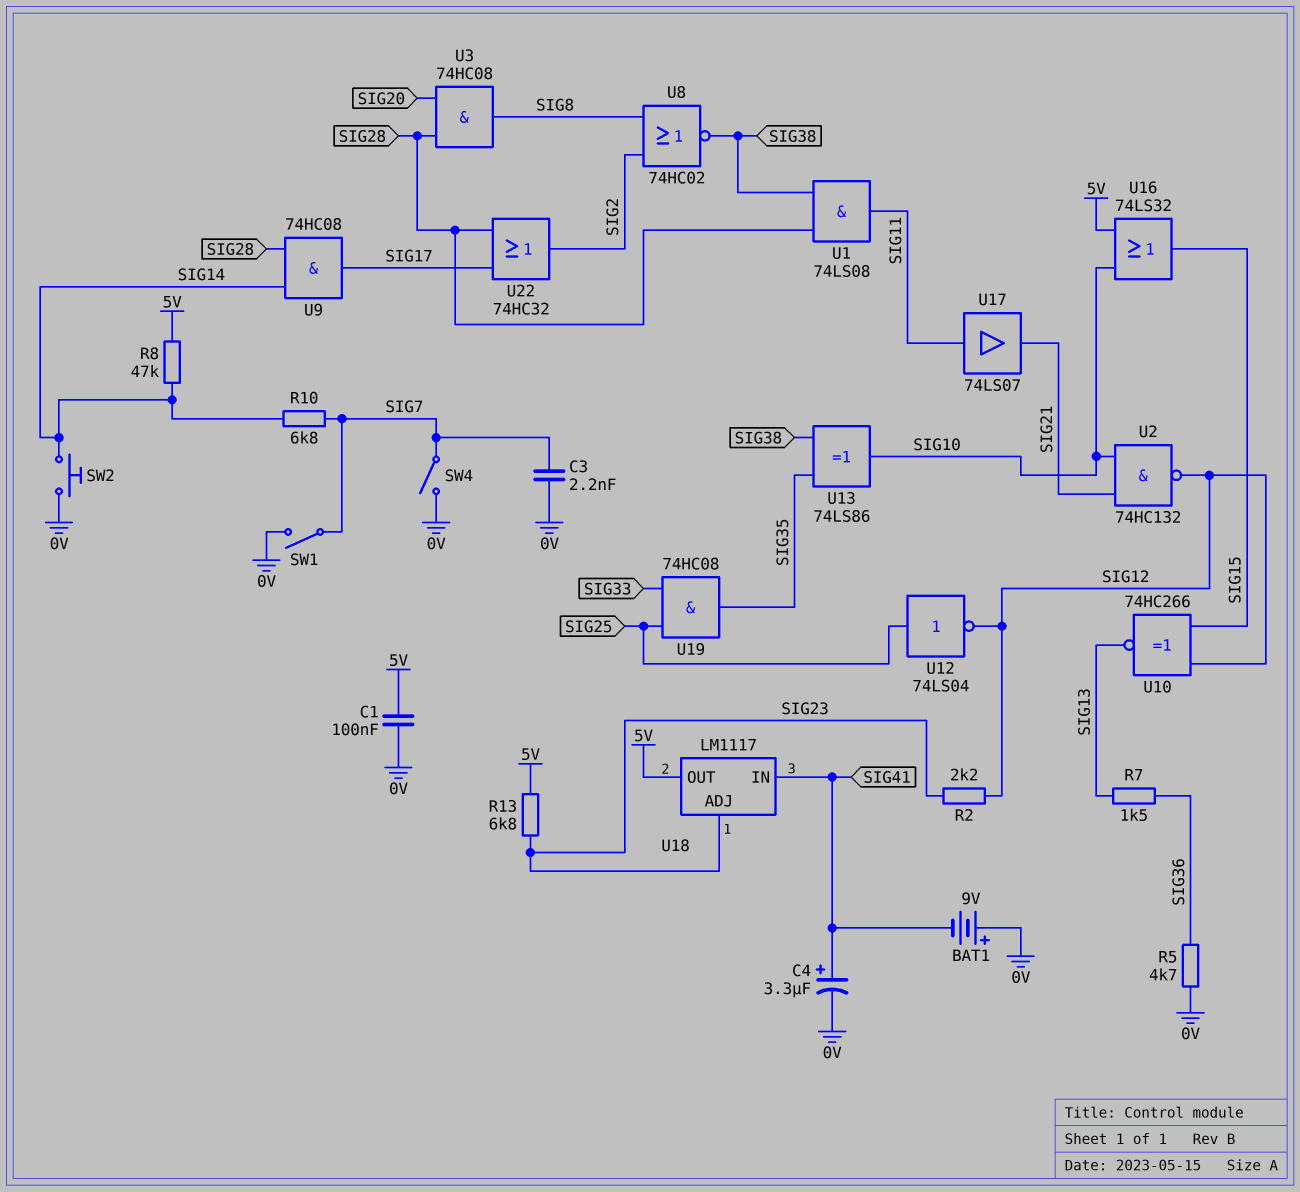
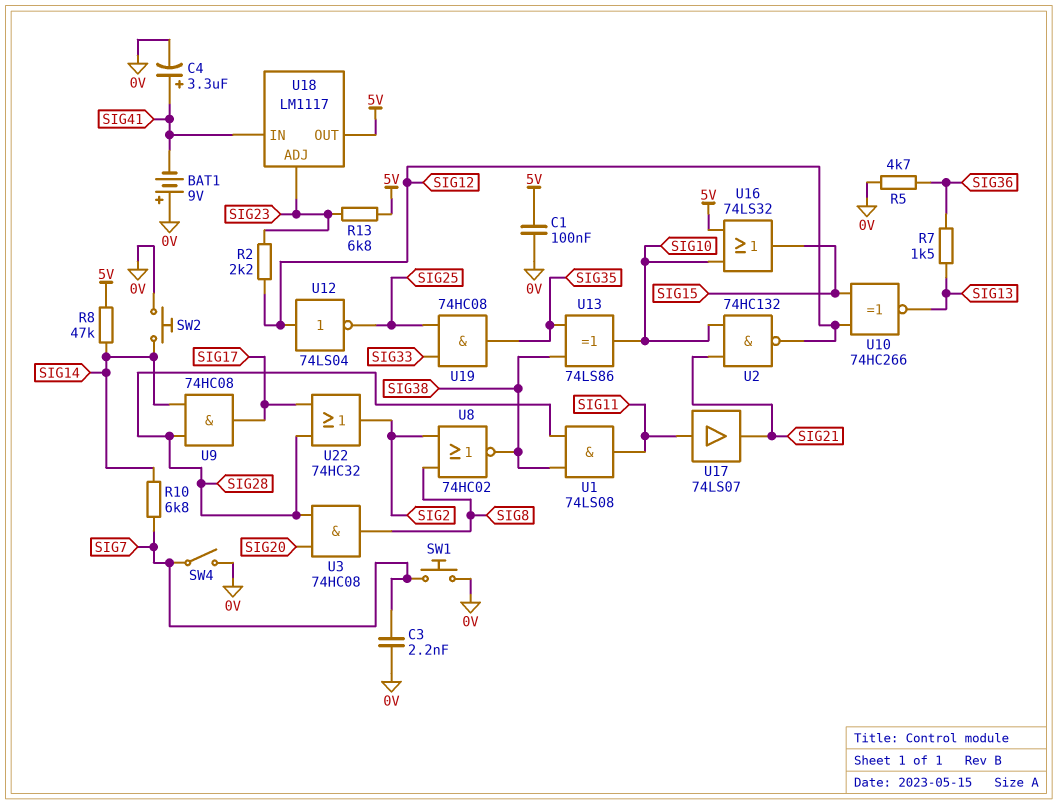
SW1: switch (0V, SIG7) -> button (0V, SIG7)
U12: NOT 74LS04 (in SIG25, out SIG12) -> NOT 74LS04 (in SIG12, out SIG25)

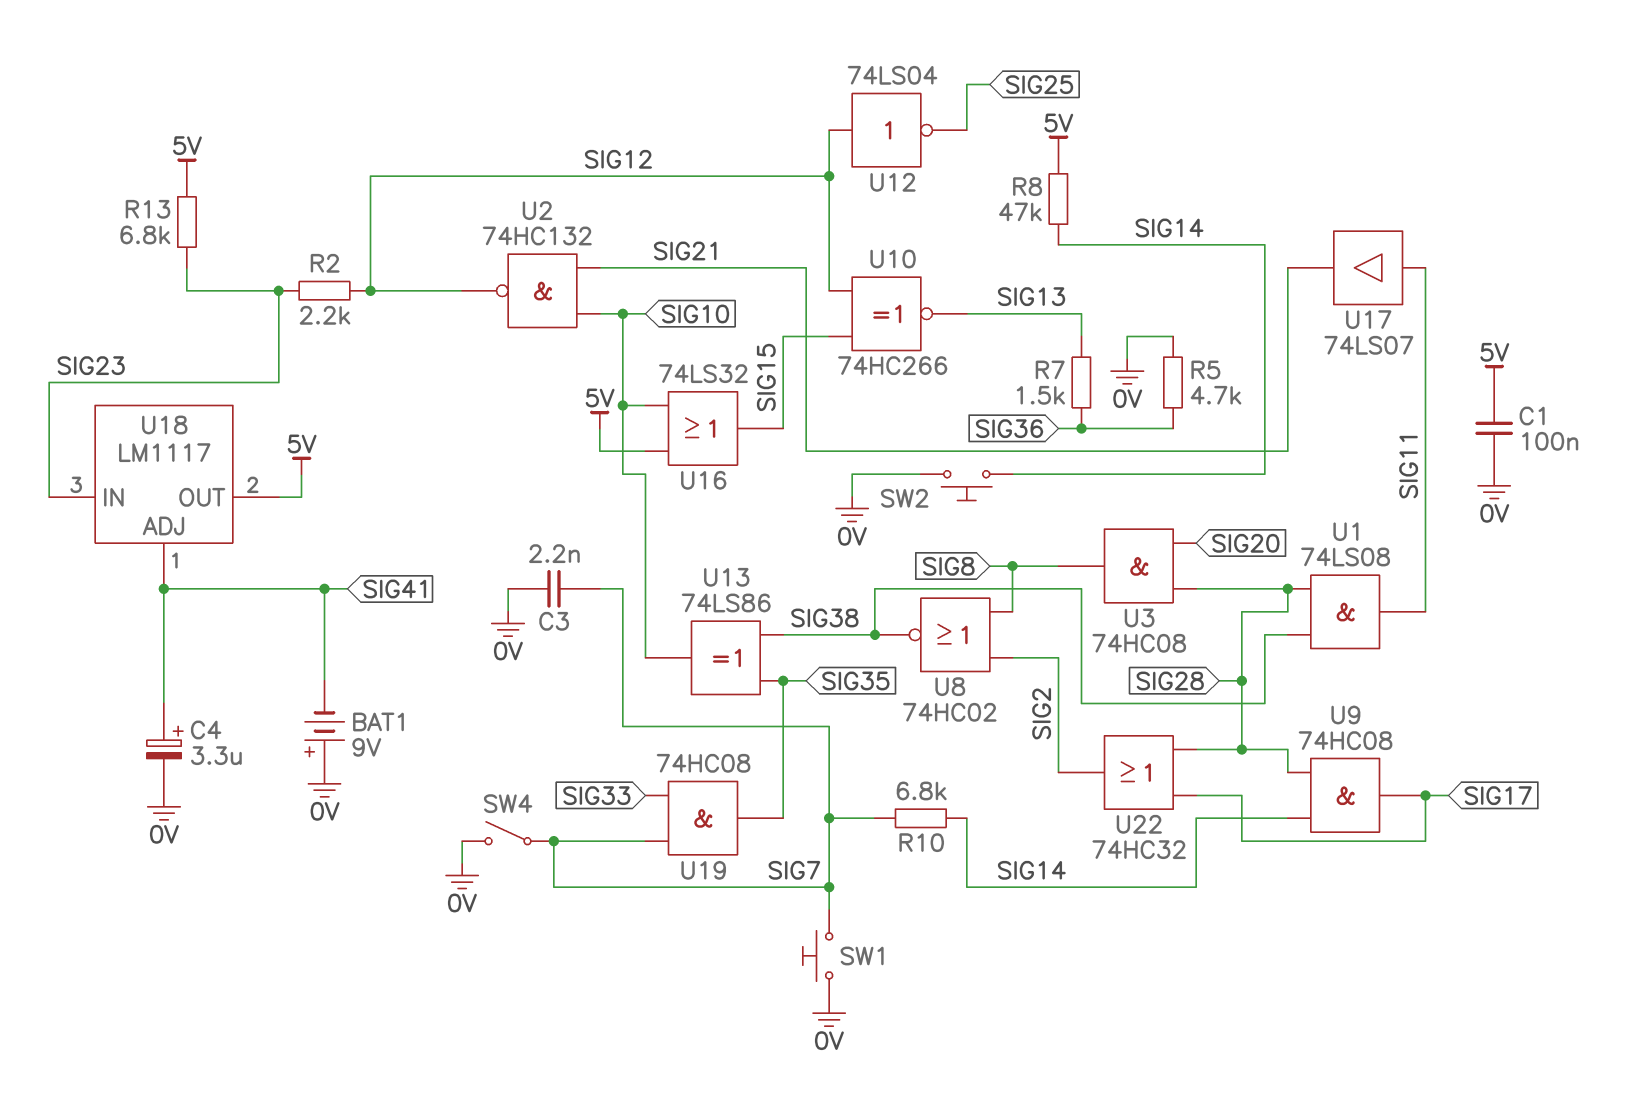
U18 pin ADJ: SIG23 -> SIG41
U18 pin IN: SIG41 -> SIG23
U19: AND 74HC08 (in SIG25, in SIG33, out SIG35) -> AND 74HC08 (in SIG7, in SIG33, out SIG35)

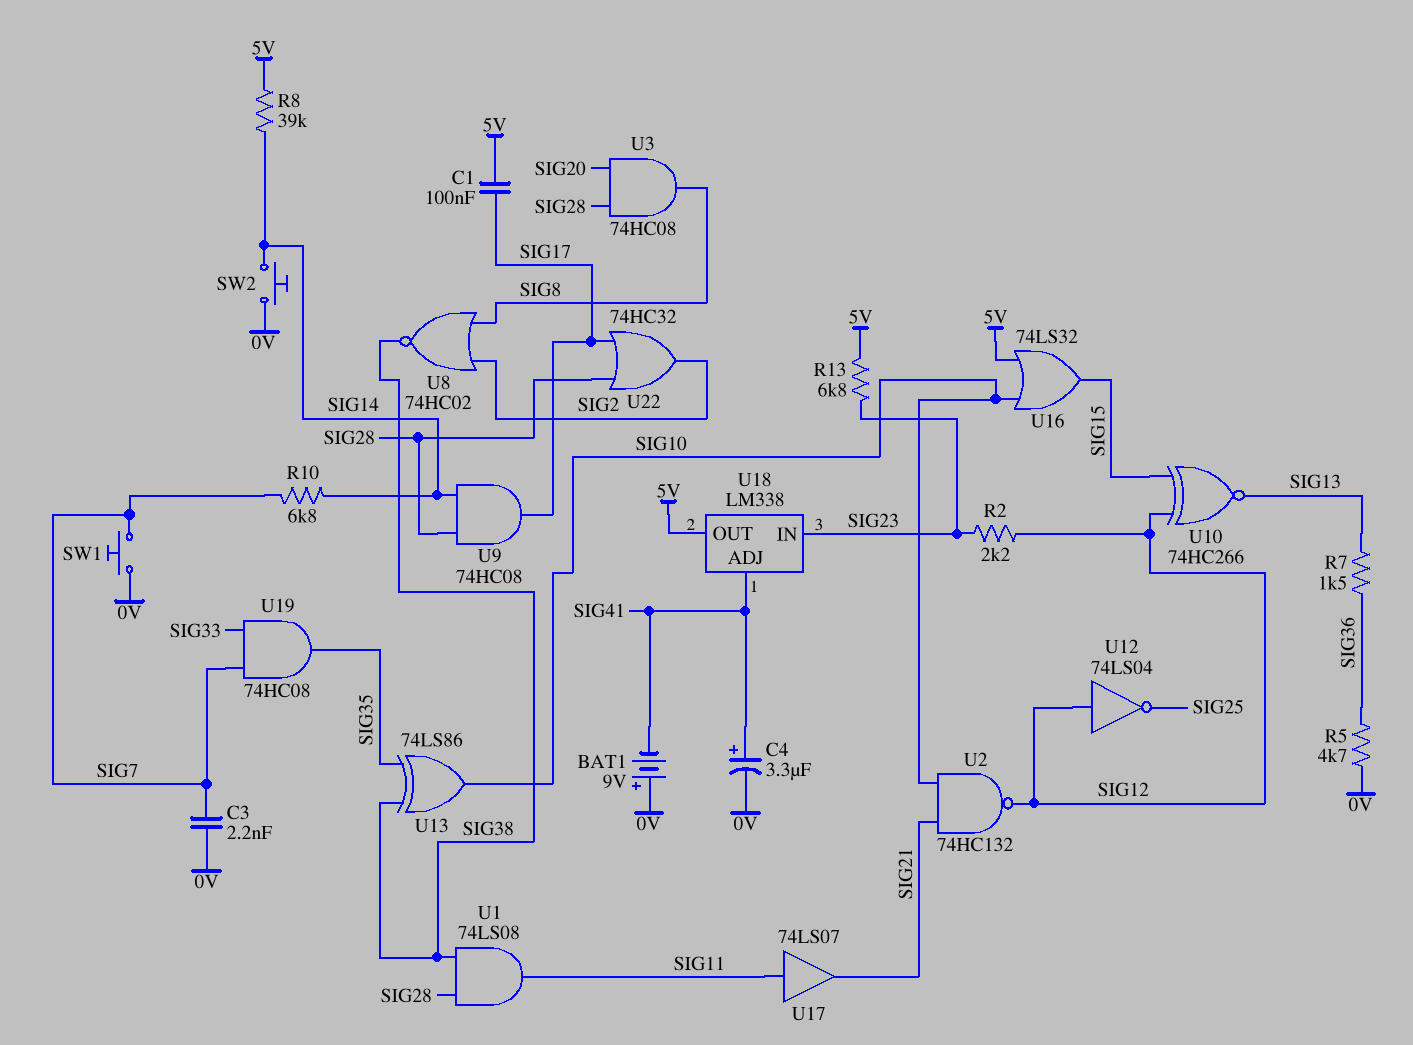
C1: 100nF (0V, 5V) -> 100nF (5V, SIG17)
R8: 47k (5V, SIG14) -> 39k (5V, SIG14)
SW4: switch (0V, SIG7) -> none
U18: LM1117 -> LM338

